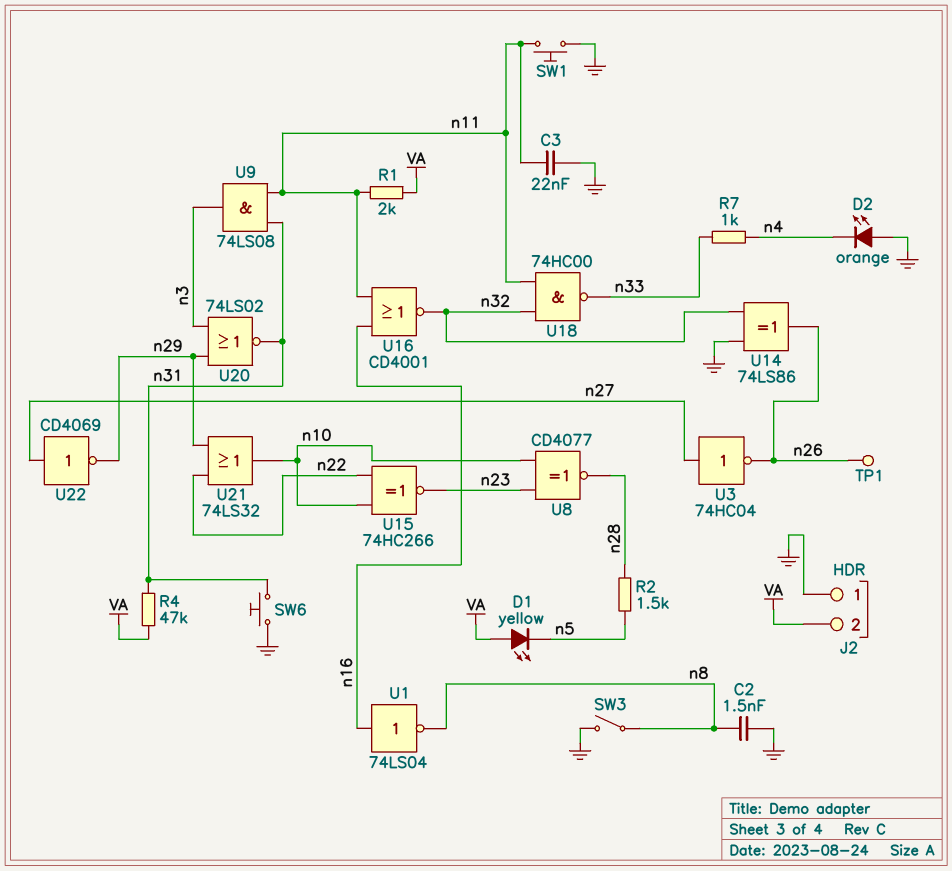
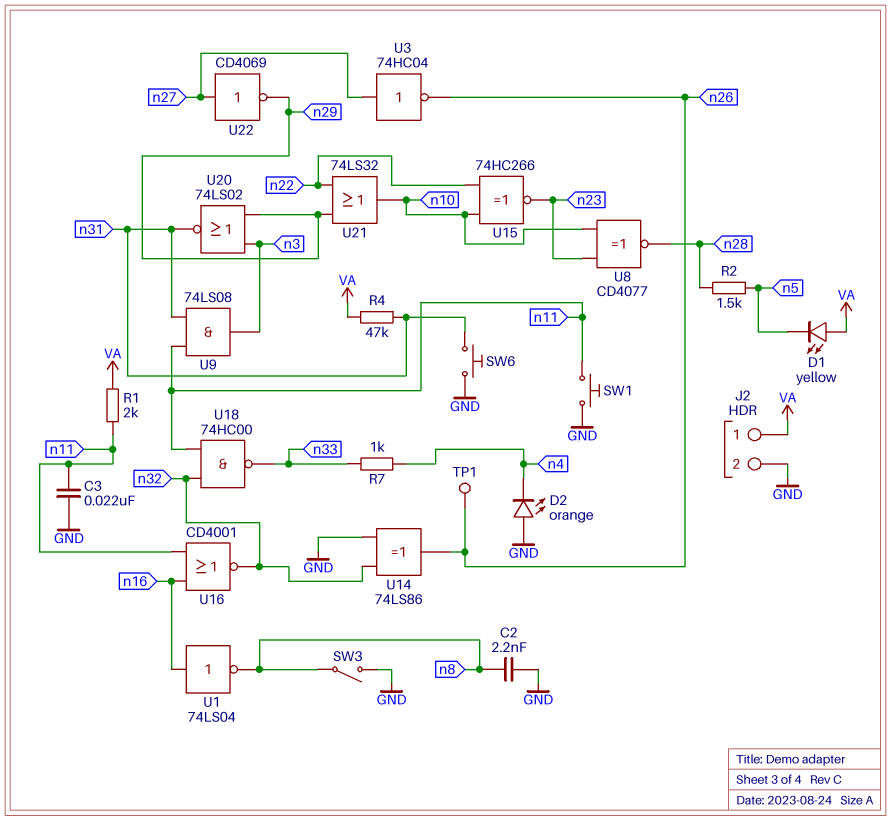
C2: 1.5nF (GND, n8) -> 2.2nF (GND, n8)
J2 pin 1: GND -> VA
J2 pin 2: VA -> GND

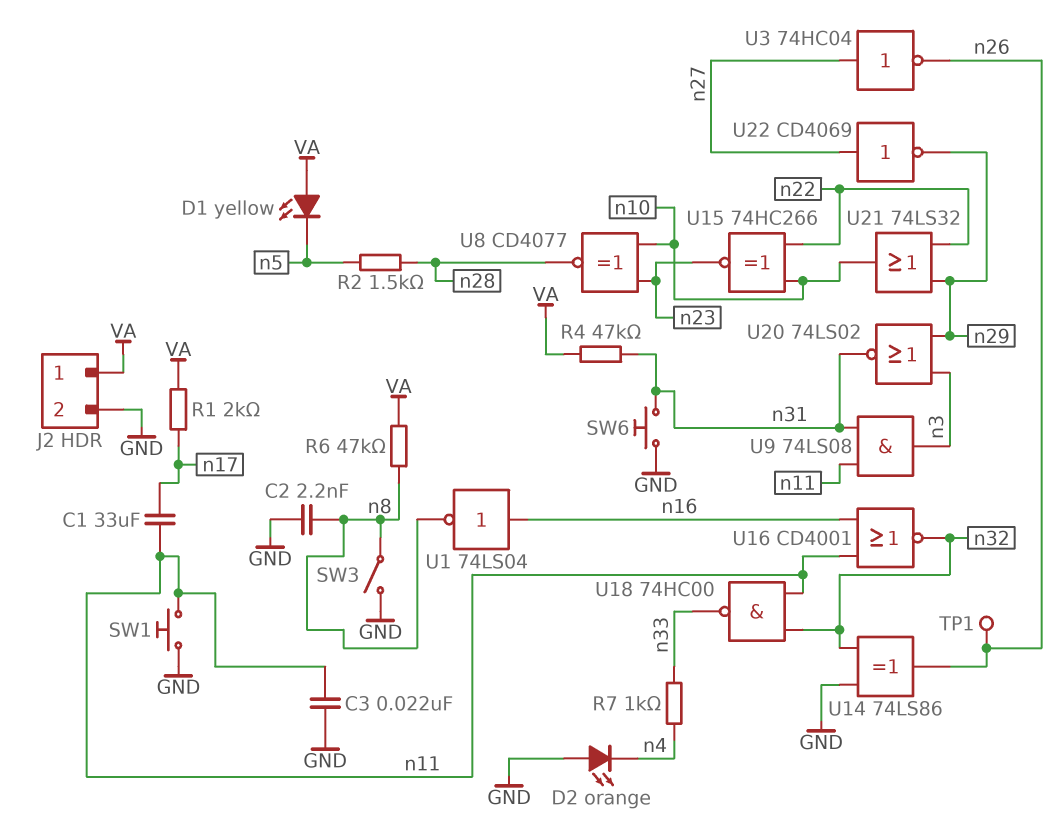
C1: none -> 33uF (n11, n17)
R1: 2k (VA, n11) -> 2k (VA, n17)
R6: none -> 47k (VA, n8)

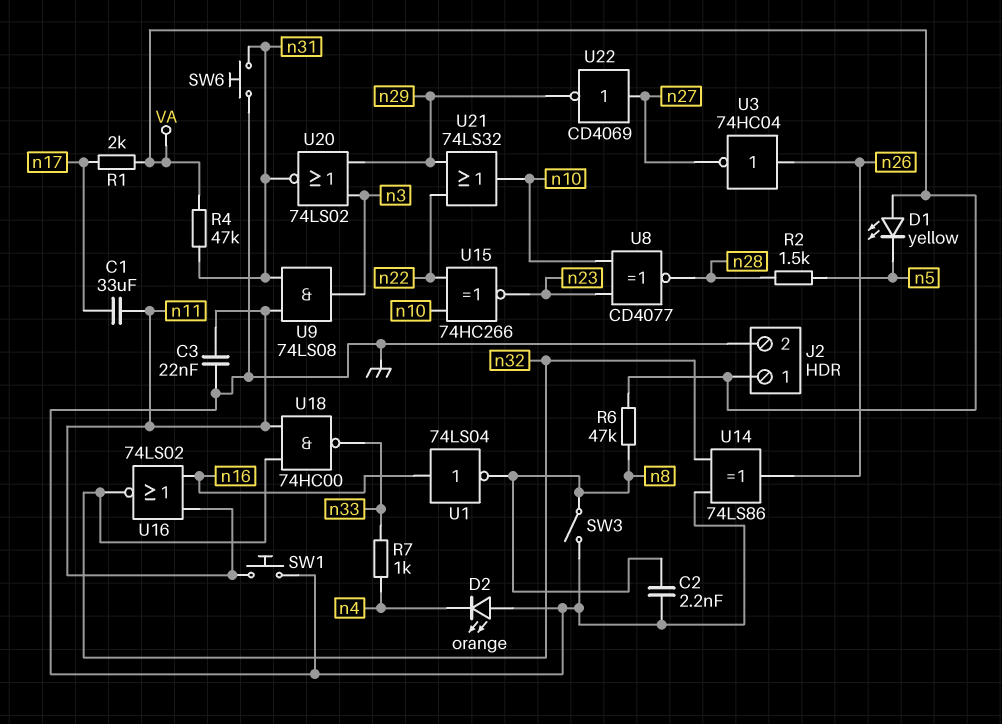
TP1: test point (n26) -> none
U3: NOT 74HC04 (in n27, out n26) -> NOT 74HC04 (in n26, out n27)
U16: NOR CD4001 (in n11, in n16, out n32) -> NOR 74LS02 (in n11, in n16, out n32)

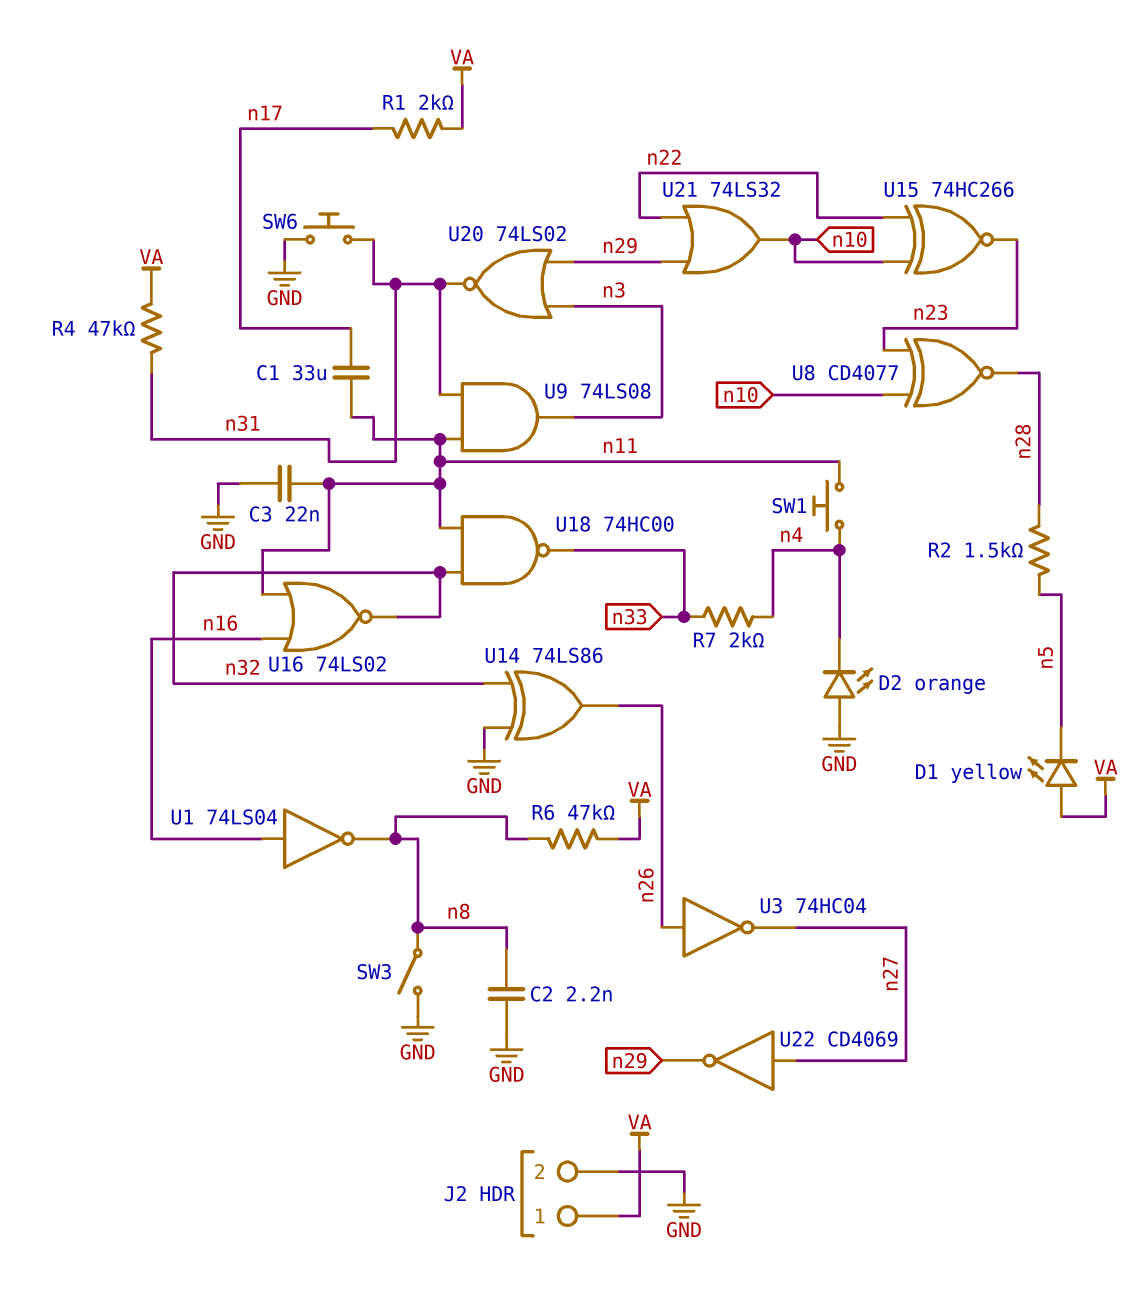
R7: 1k (n4, n33) -> 2k (n4, n33)
SW1: button (GND, n11) -> button (n4, n11)

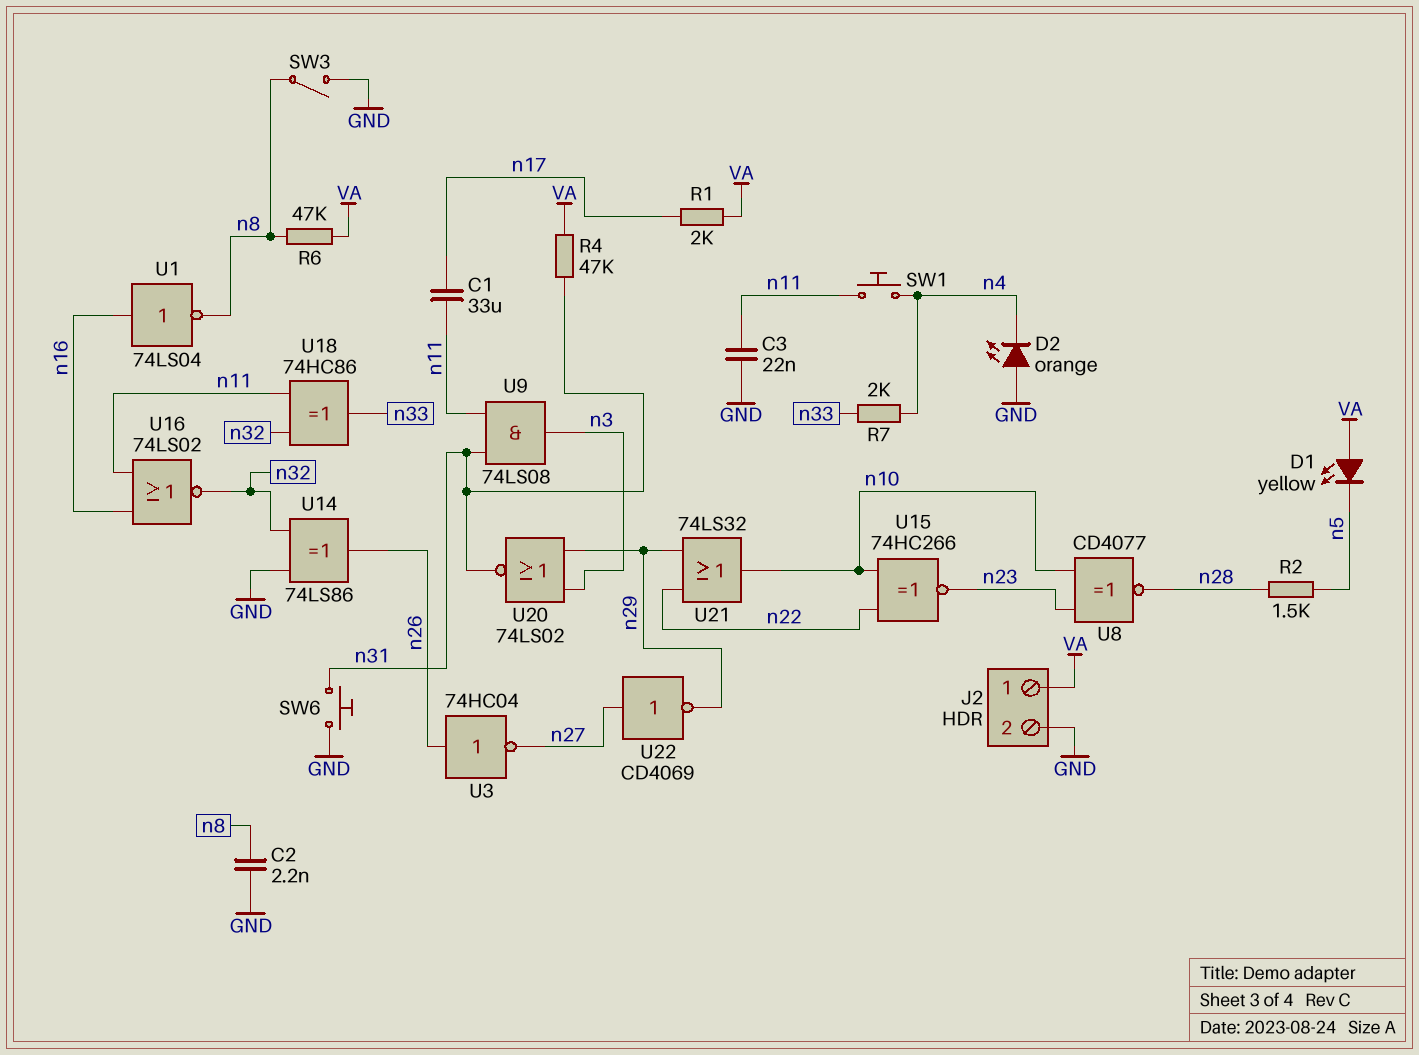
U18: NAND 74HC00 (in n11, in n32, out n33) -> XOR 74HC86 (in n11, in n32, out n33)

